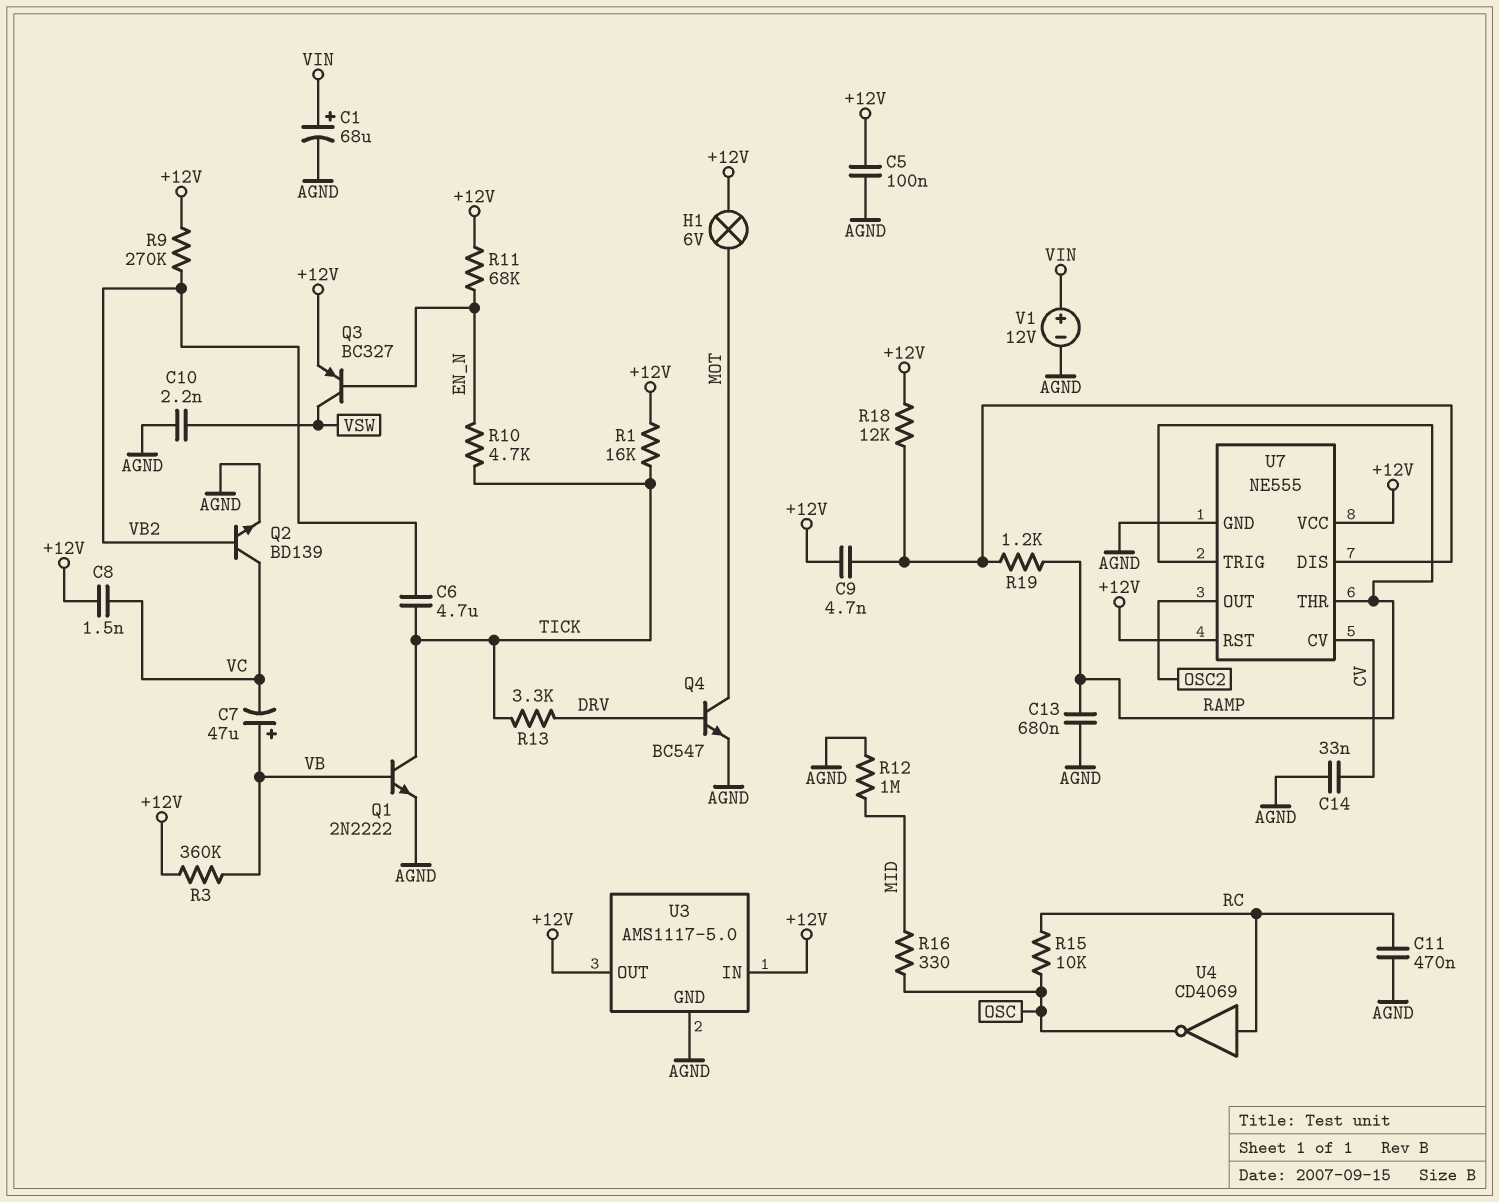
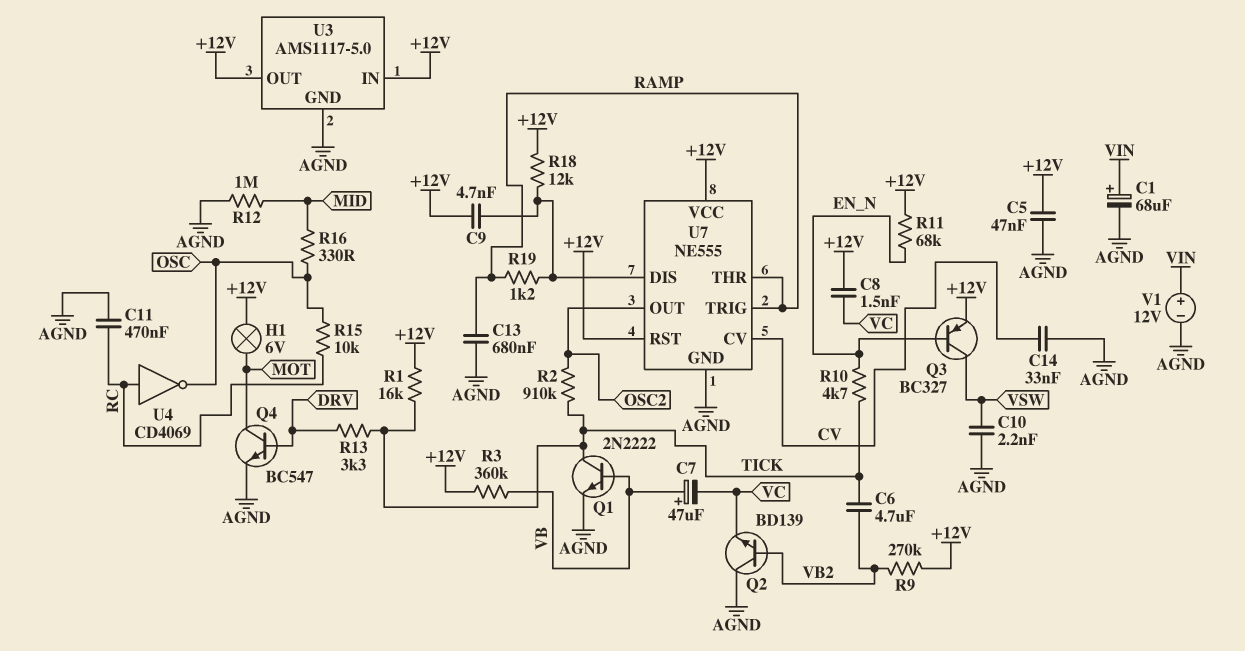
C5: 100nF (+12V, AGND) -> 47nF (+12V, AGND)
Q2: NPN BD139 (B VB2, C VC, E AGND) -> NPN BD139 (B VB2, C AGND, E VC)
R2: none -> 910k (OSC2, TICK)

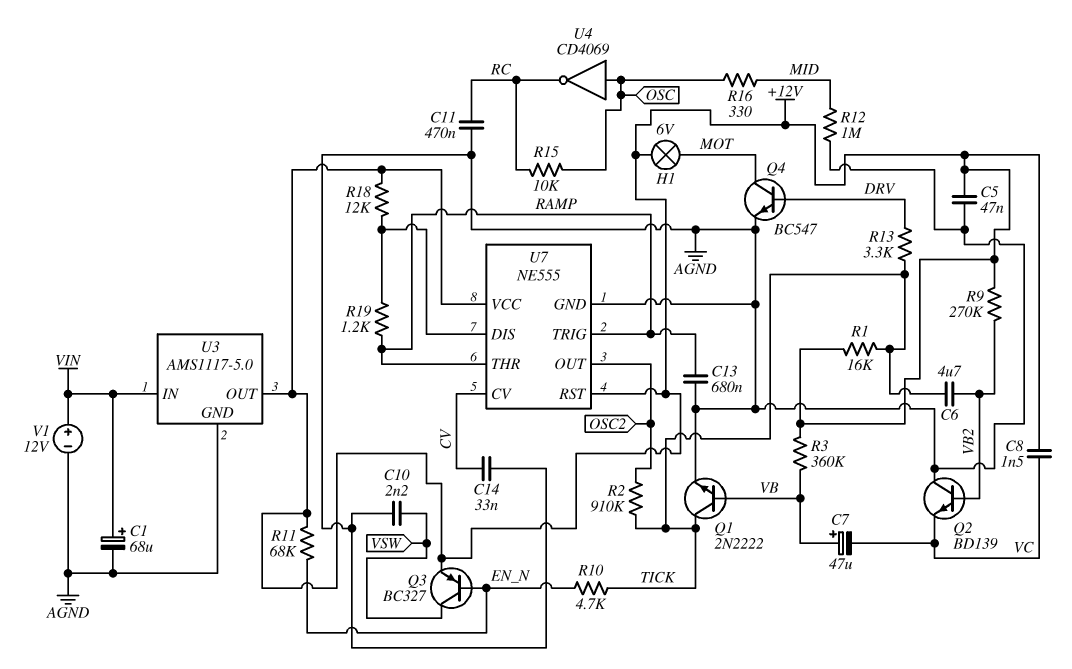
C9: 4.7nF (+12V, U7/DIS) -> none
U3 pin IN: +12V -> VIN
U4: NOT CD4069 (in RC, out OSC) -> NOT CD4069 (in OSC, out RC)

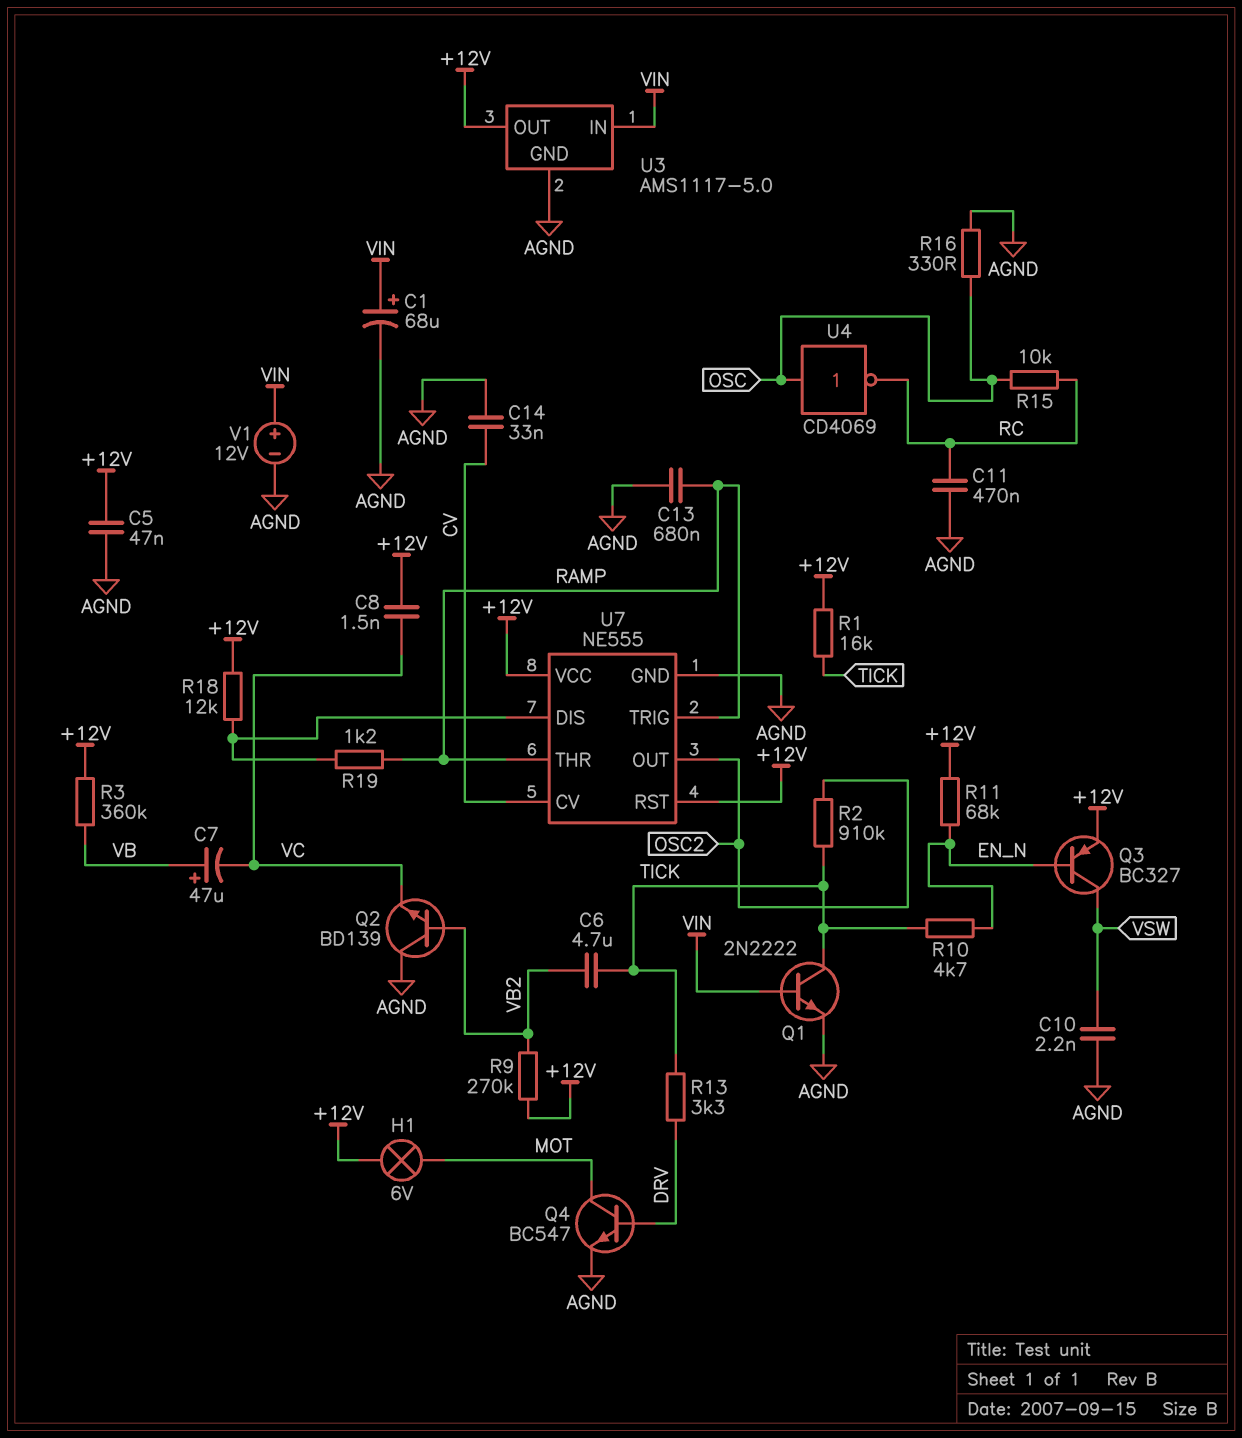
Q1: NPN 2N2222 (B VB, C TICK, E AGND) -> NPN 2N2222 (B VIN, C TICK, E AGND)
R12: 1M (AGND, MID) -> none
R16: 330 (MID, OSC) -> 330 (AGND, OSC)

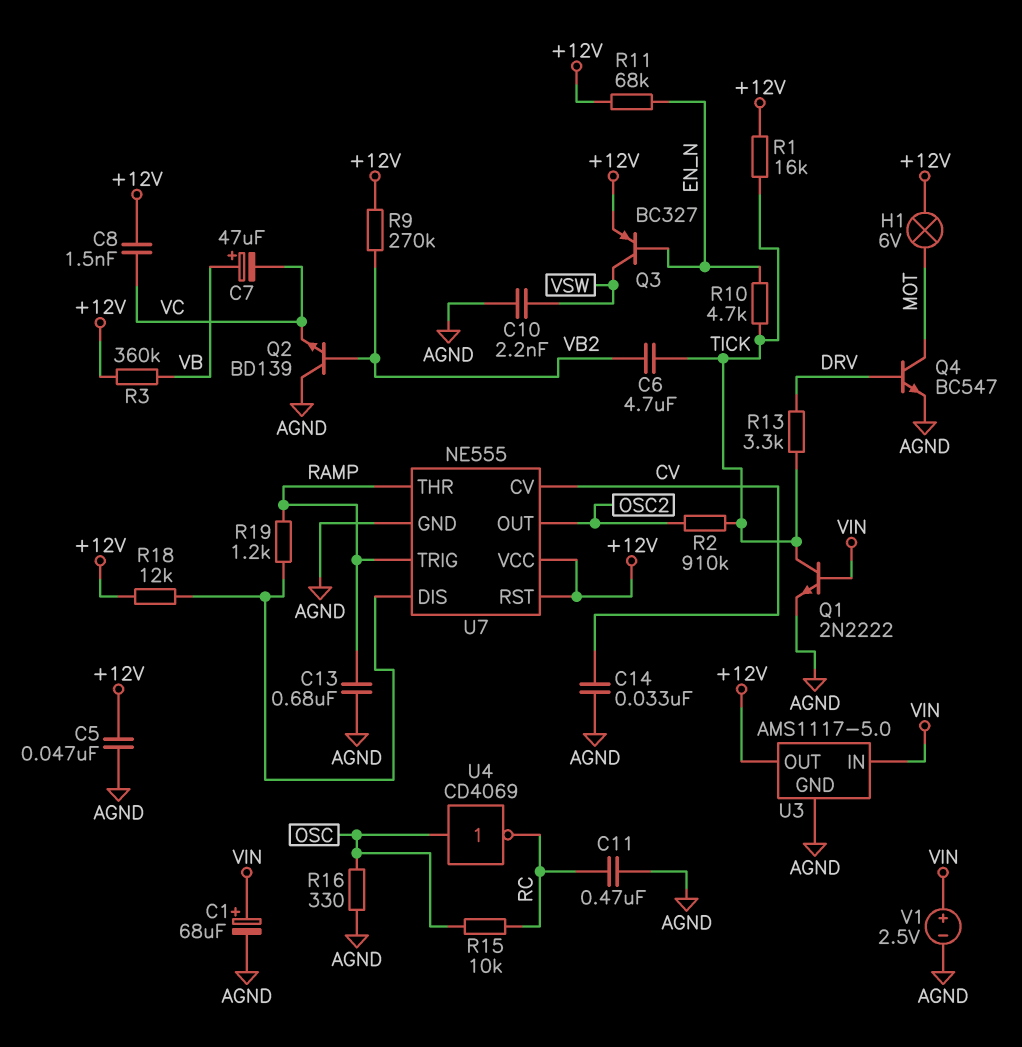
V1: 12V (plus VIN, minus AGND) -> 2.5V (plus VIN, minus AGND)

